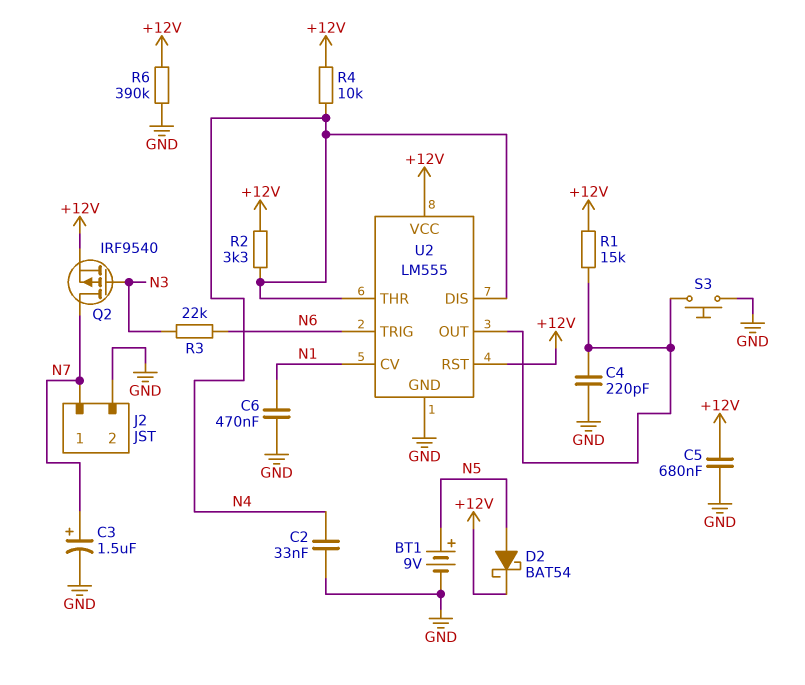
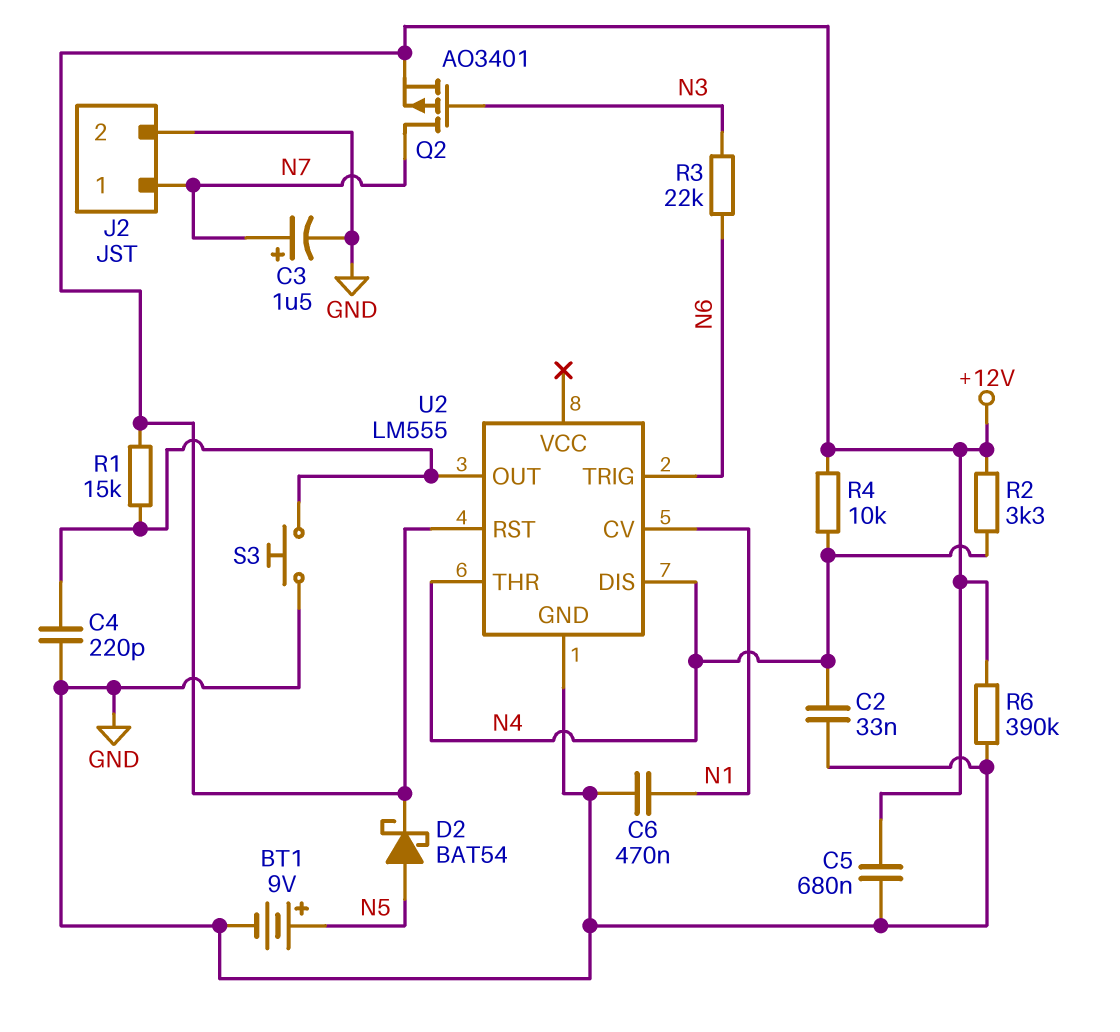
Q2: PMOS IRF9540 (G N3, D N7, S +12V) -> PMOS AO3401 (G N3, D N7, S +12V)
U2 pin VCC: +12V -> none

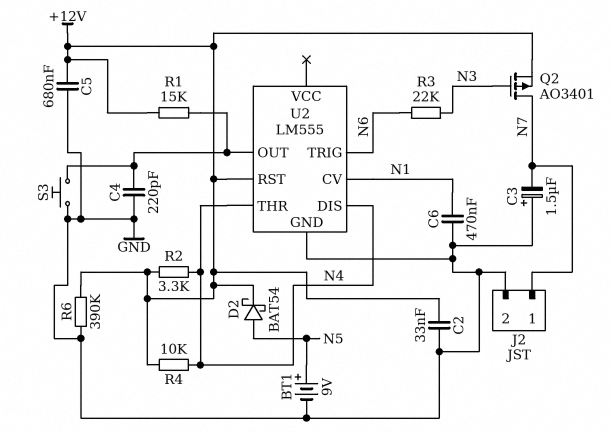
C2: 33nF (GND, N4) -> 33nF (+12V, GND)
C3: 1.5uF (plus N7, minus GND) -> 1.5uF (plus GND, minus N7)

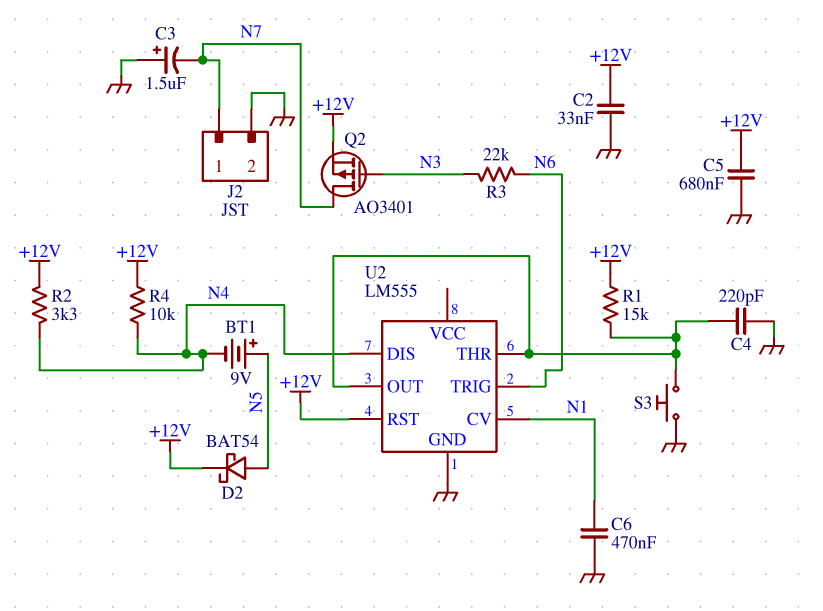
BT1: 9V (plus N5, minus GND) -> 9V (plus N5, minus N4)
R6: 390k (+12V, GND) -> none
U2 pin THR: N4 -> U2/OUT

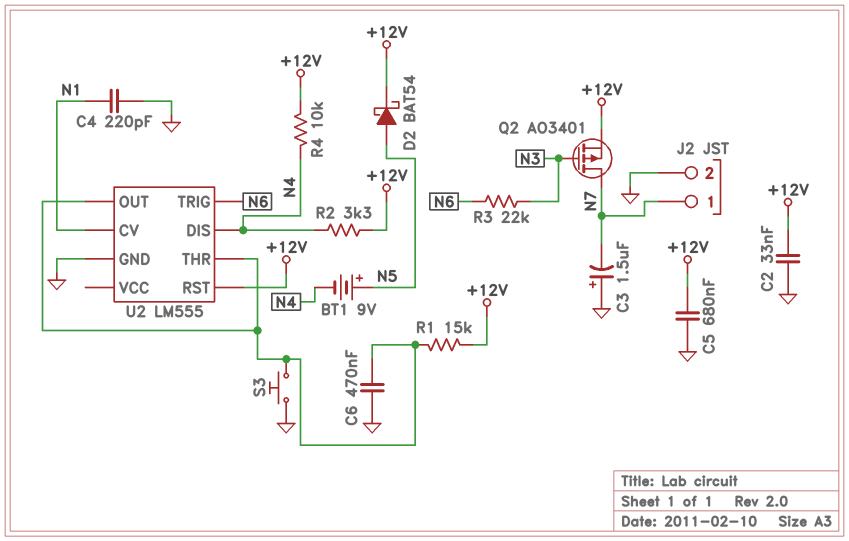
C4: 220pF (GND, U2/OUT) -> 220pF (GND, N1)
C6: 470nF (GND, N1) -> 470nF (GND, U2/OUT)

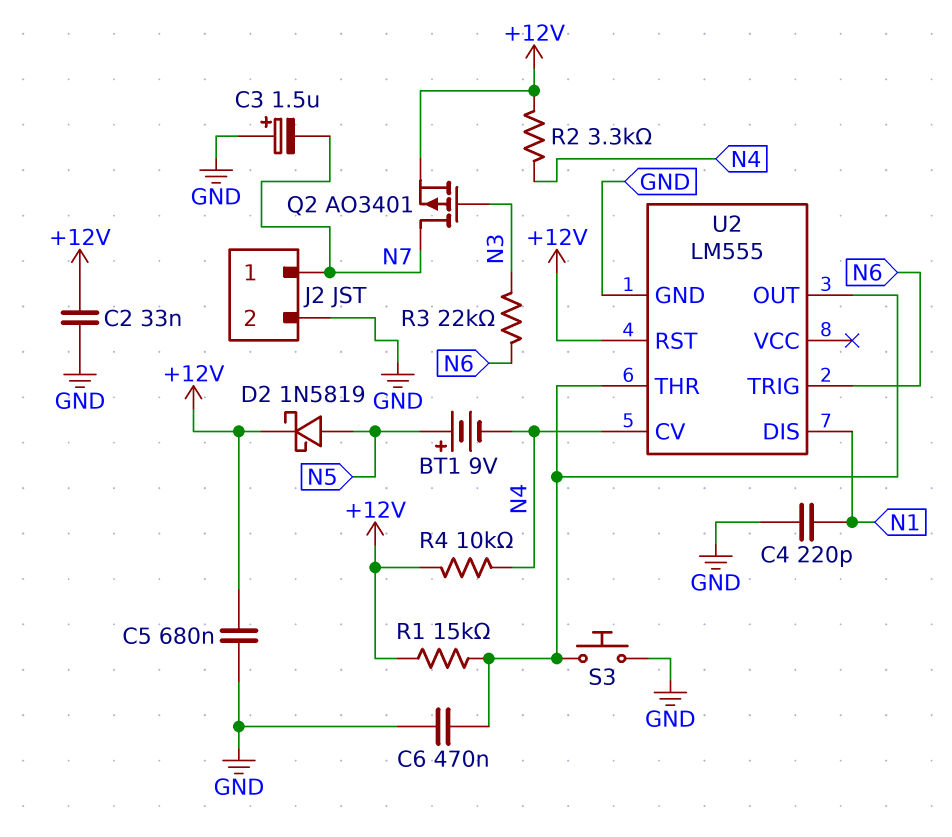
D2: schottky BAT54 (A N5, K +12V) -> schottky 1N5819 (A N5, K +12V)
U2 pin CV: N1 -> N4
U2 pin DIS: N4 -> N1

